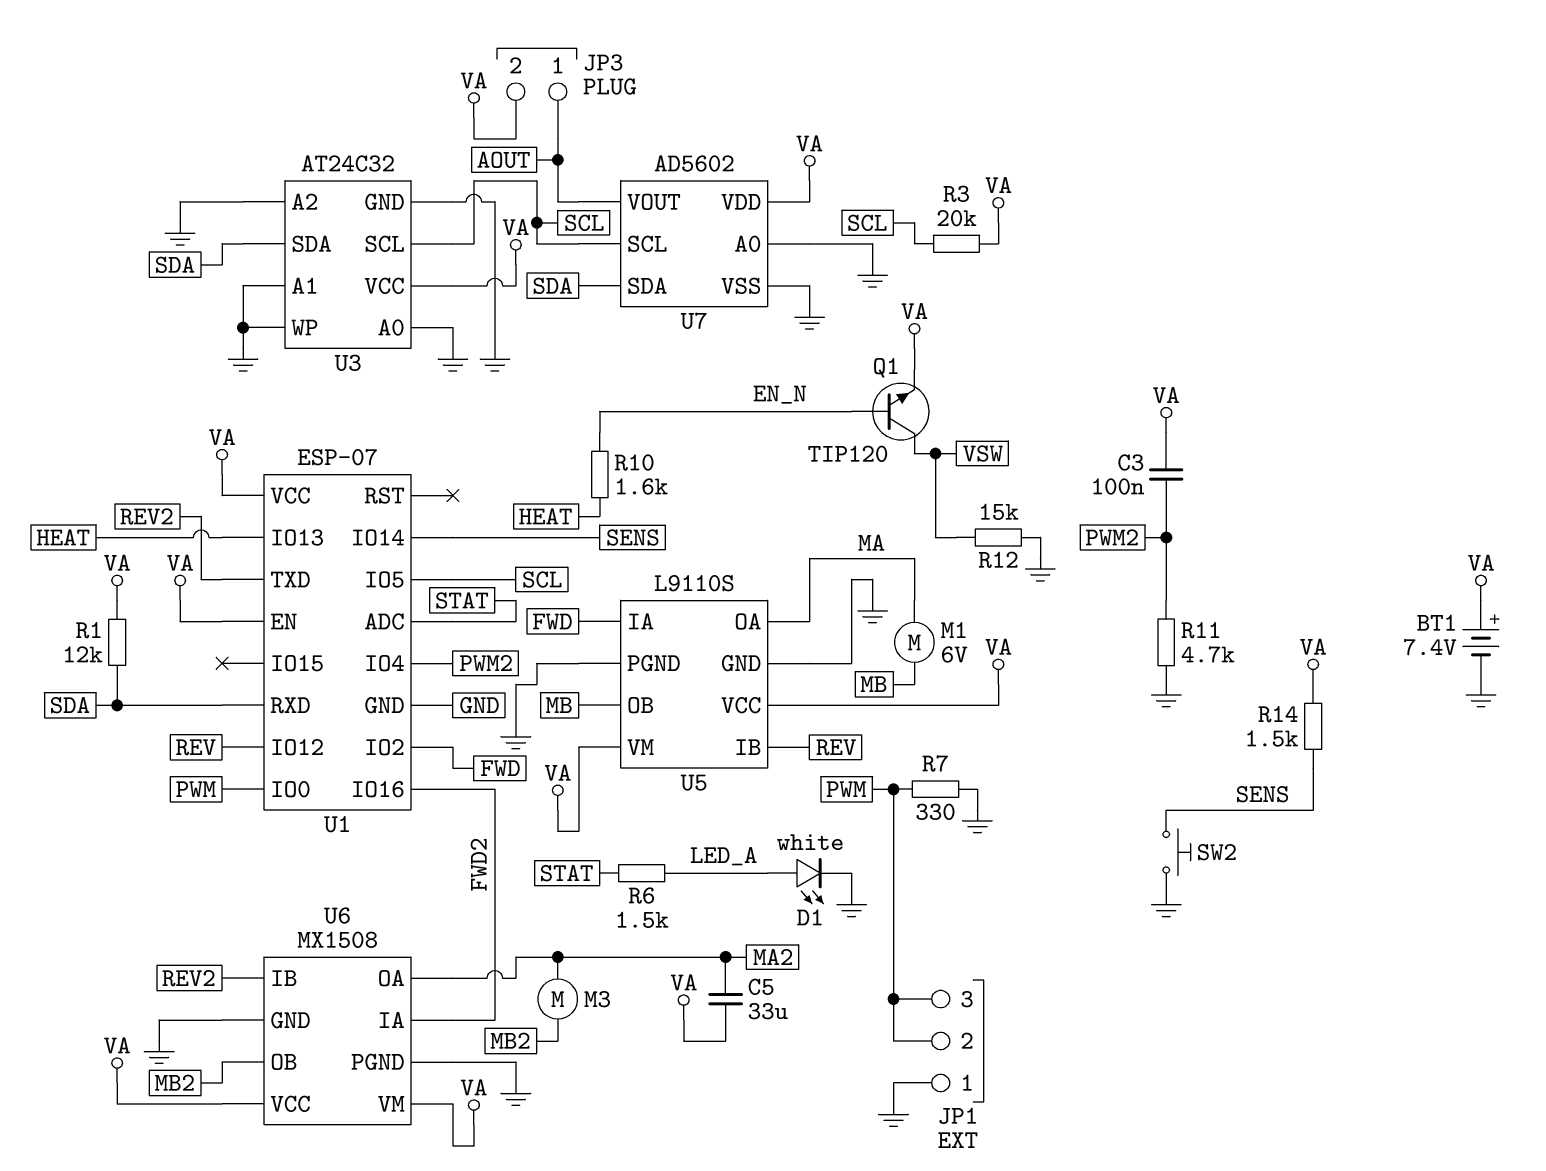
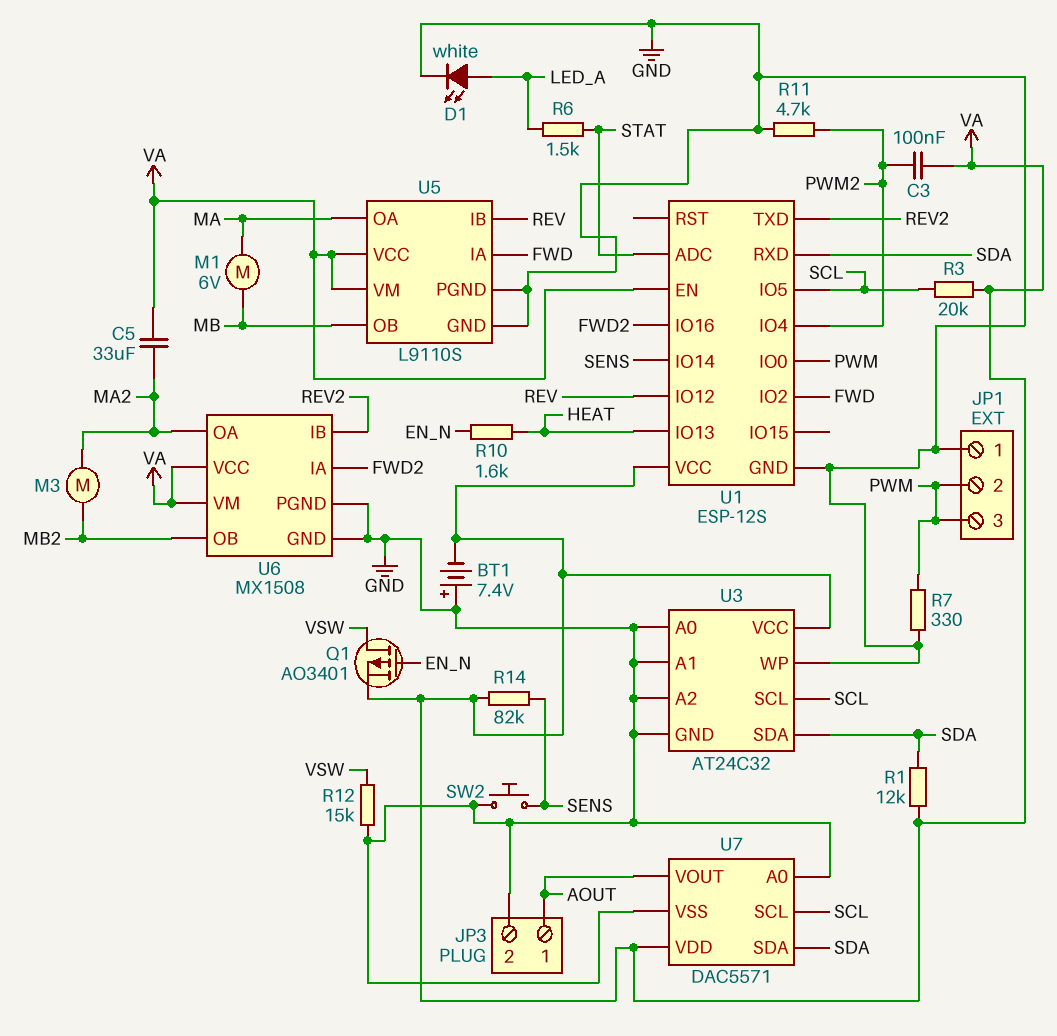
BT1: 7.4V (plus VA, minus GND) -> 7.4V (plus GND, minus VA)
JP3 pin 2: VA -> GND
Q1: NPN TIP120 (B EN_N, C VSW, E VA) -> PMOS AO3401 (G EN_N, D VSW, S VA)
R14: 1.5k (SENS, VA) -> 82k (SENS, VA)
U1: ESP-07 -> ESP-12S
U7: AD5602 -> DAC5571

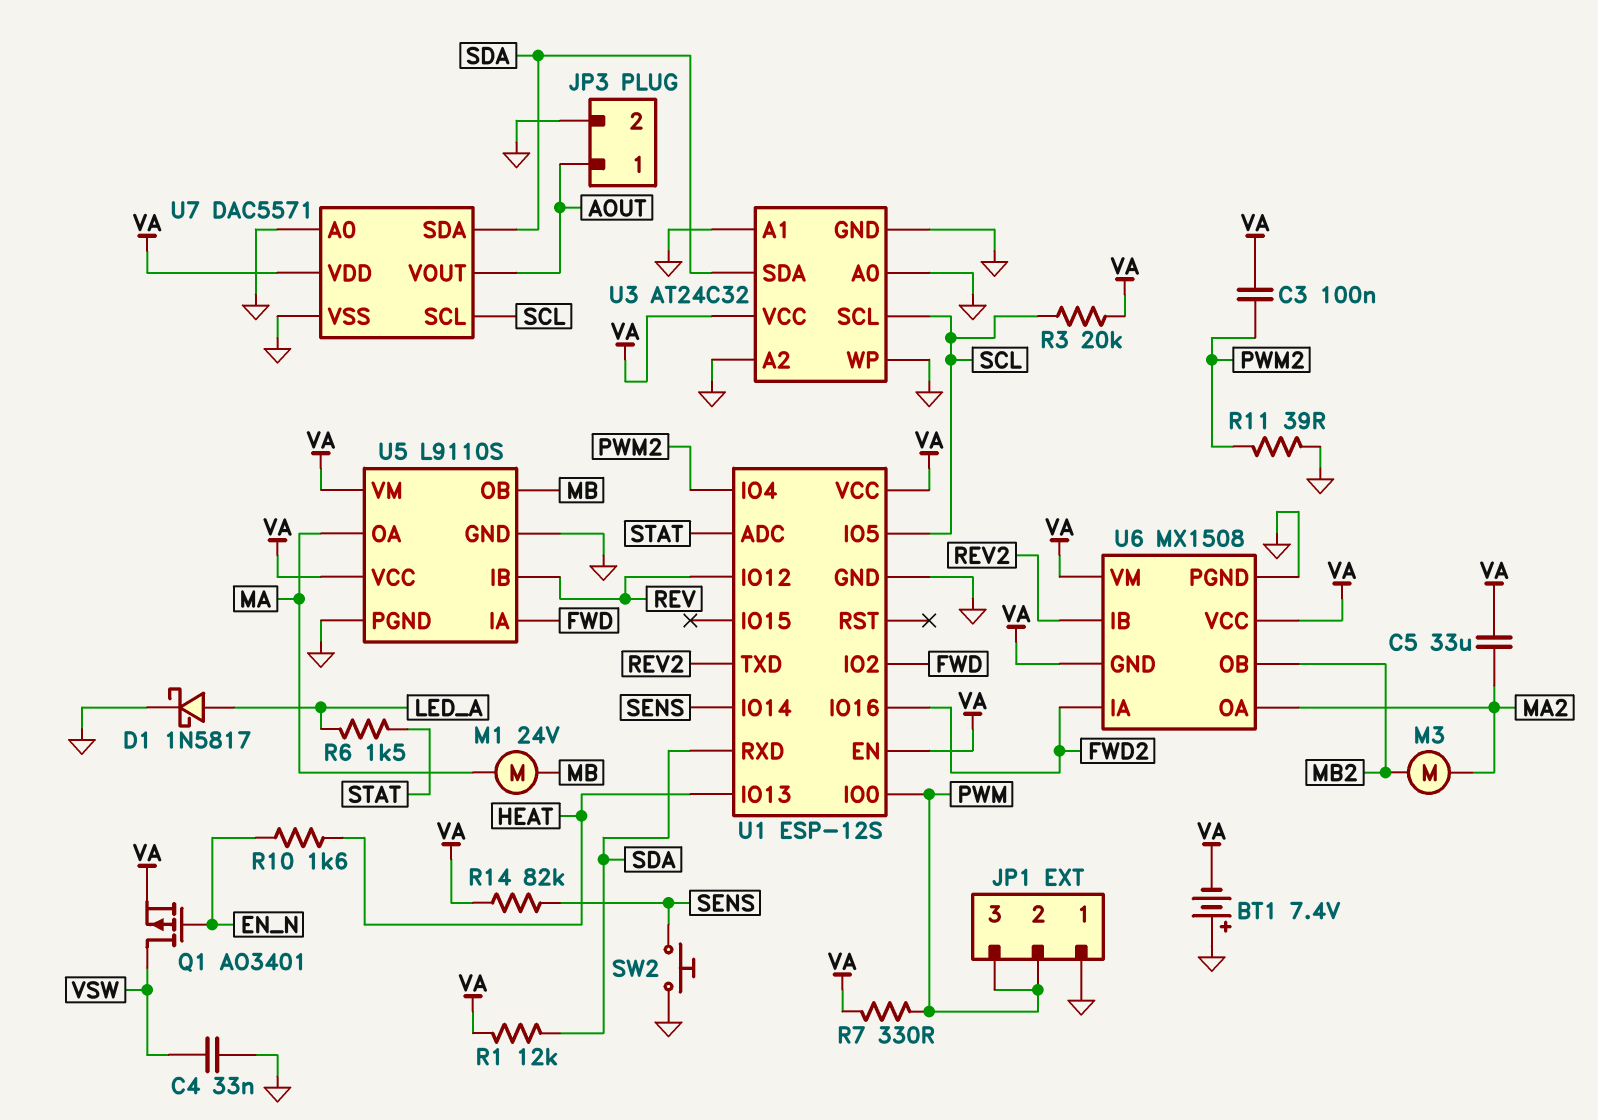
C4: none -> 33nF (GND, VSW)
D1: LED white (A LED_A, K GND) -> schottky 1N5817 (A LED_A, K GND)
M1: motor 6V (MA, MB) -> motor 24V (MA, MB)
R7: 330 (GND, PWM) -> 330 (PWM, VA)
R11: 4.7k (GND, PWM2) -> 39 (GND, PWM2)
R12: 15k (GND, VSW) -> none
U6 pin GND: GND -> VA

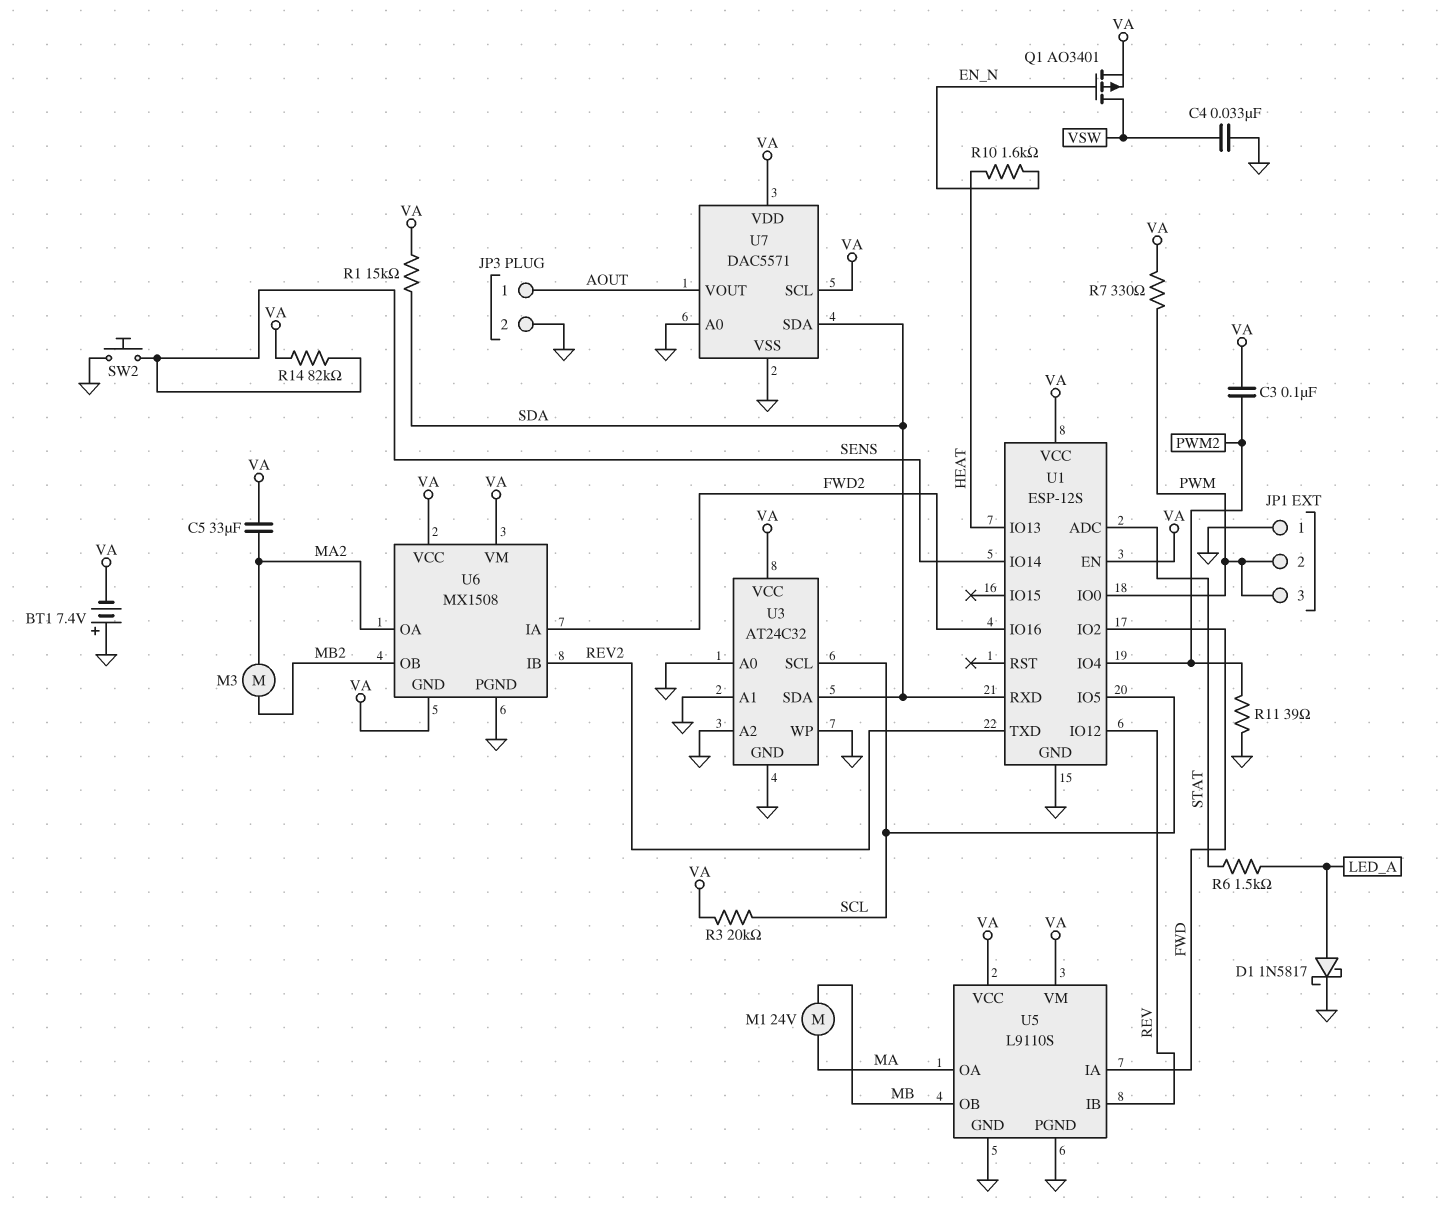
R1: 12k (SDA, VA) -> 15k (SDA, VA)
U7 pin SCL: SCL -> VA

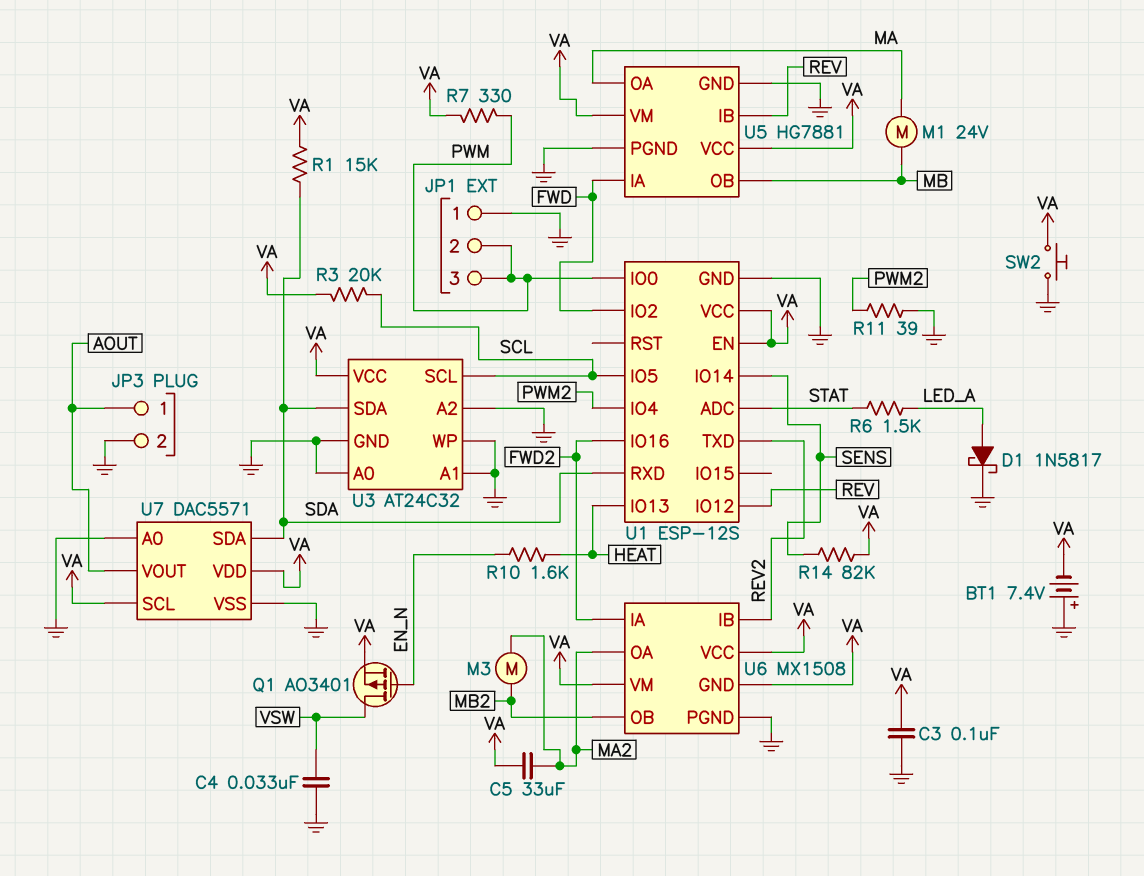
C3: 100nF (PWM2, VA) -> 100nF (GND, VA)
SW2: button (GND, SENS) -> button (GND, VA)
U5: L9110S -> HG7881

